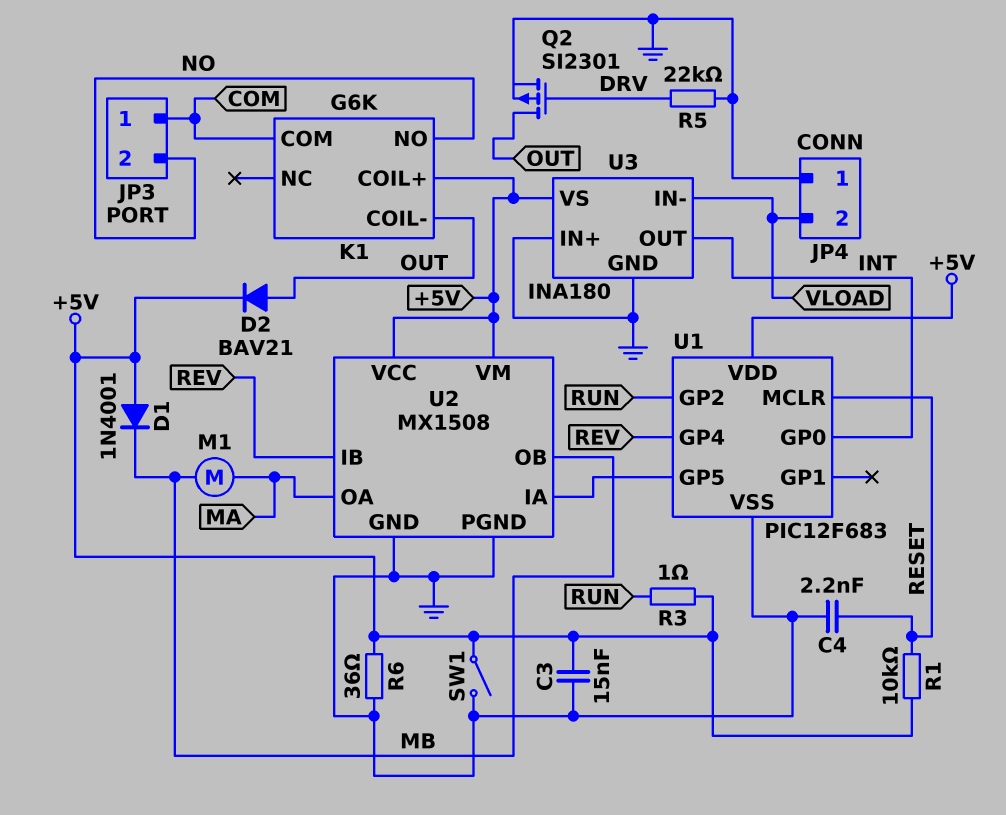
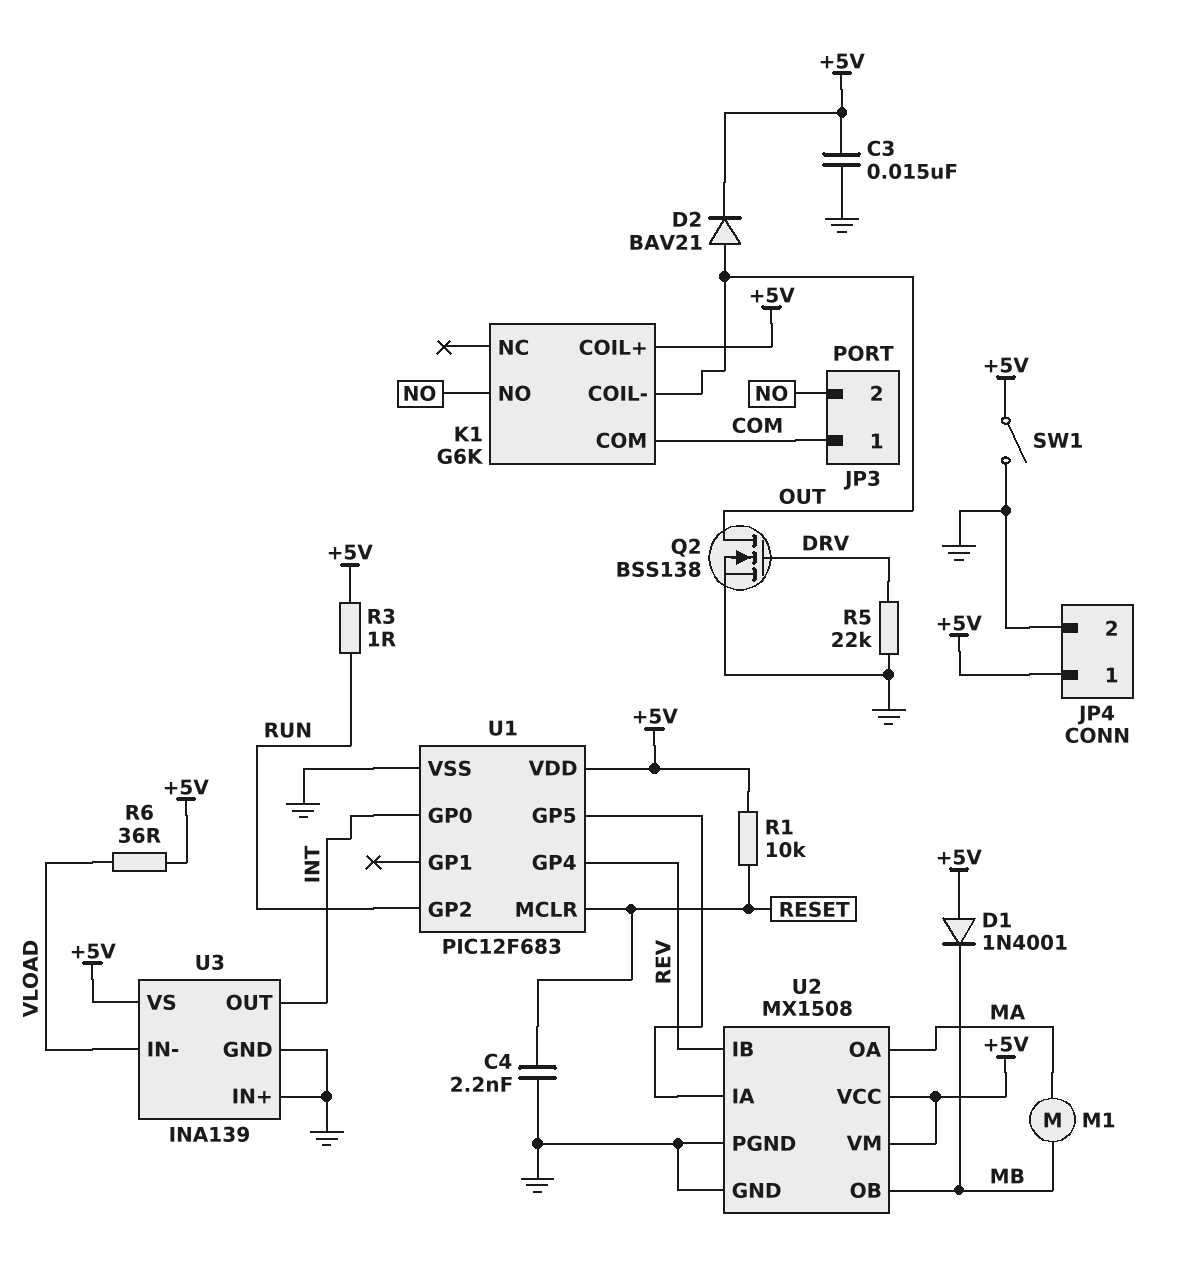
JP4 pin 1: GND -> +5V
JP4 pin 2: VLOAD -> GND
Q2: PMOS SI2301 (G DRV, D OUT, S GND) -> NMOS BSS138 (G DRV, D OUT, S GND)
R6: 36 (+5V, GND) -> 36 (+5V, VLOAD)
U3: INA180 -> INA139

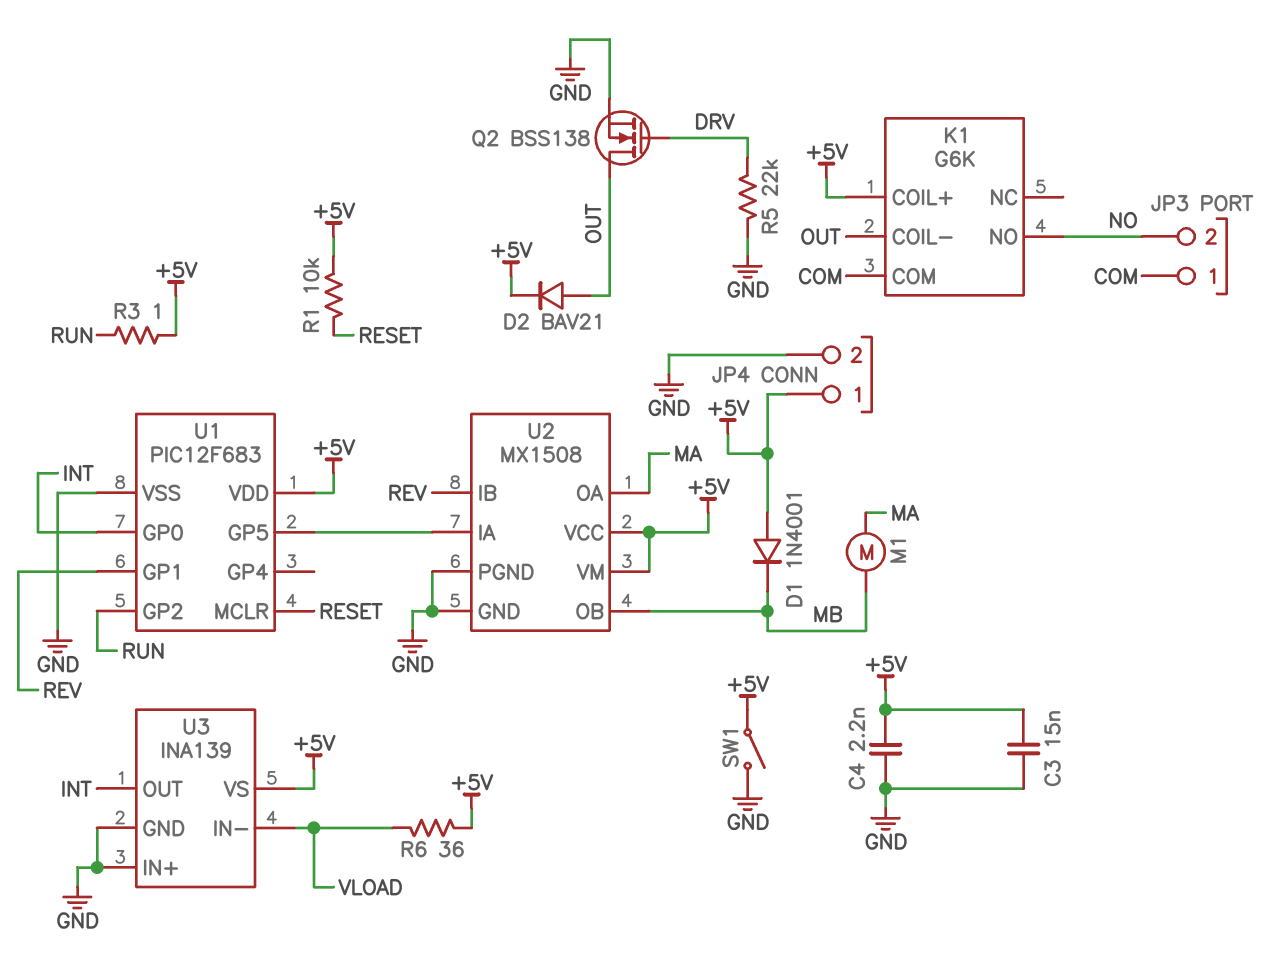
C4: 2.2nF (GND, RESET) -> 2.2nF (+5V, GND)
U1 pin GP1: none -> REV
U1 pin GP4: REV -> none

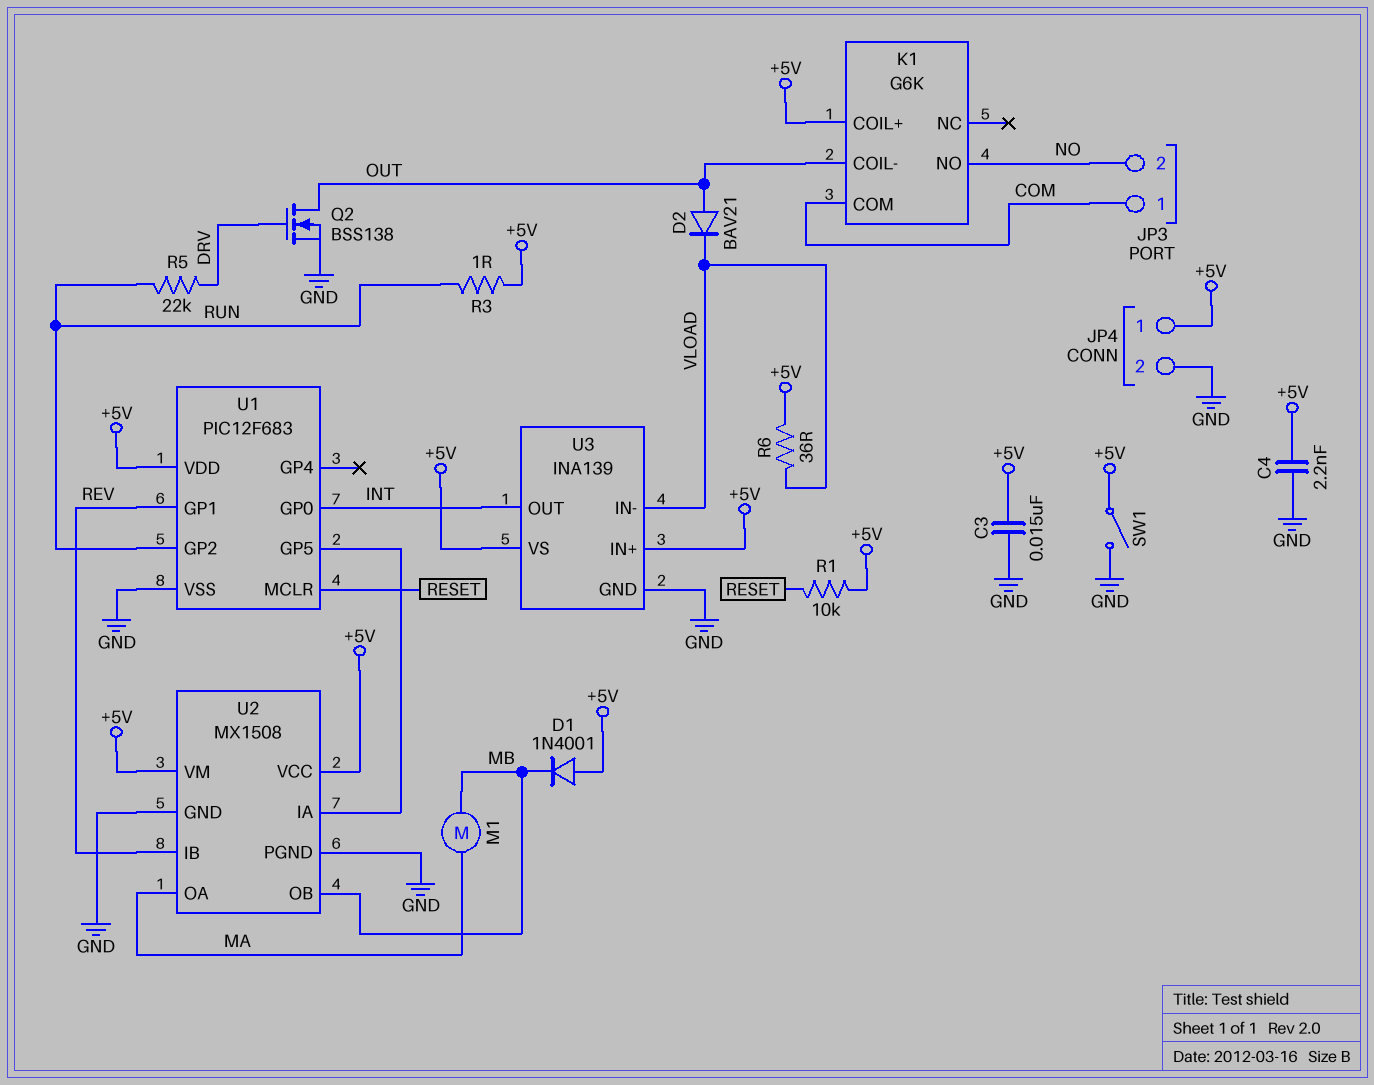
D2: diode BAV21 (A OUT, K +5V) -> diode BAV21 (A OUT, K VLOAD)
R5: 22k (DRV, GND) -> 22k (DRV, RUN)
U3 pin IN+: GND -> +5V

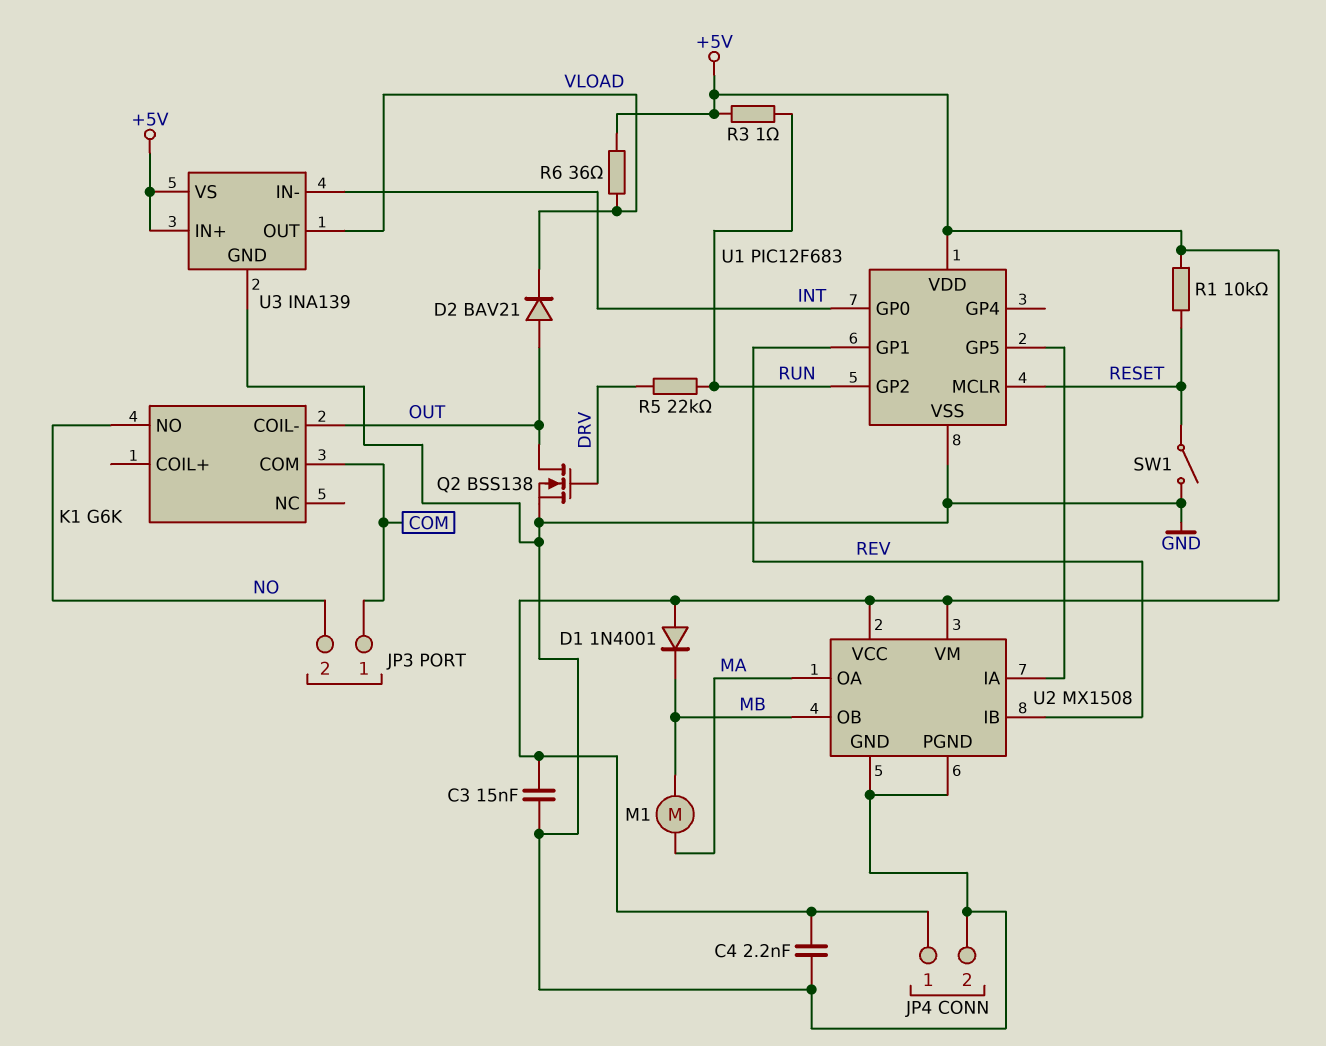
K1 pin COIL+: +5V -> none
SW1: switch (+5V, GND) -> switch (GND, RESET)
U3 pin IN-: VLOAD -> INT
U3 pin OUT: INT -> VLOAD

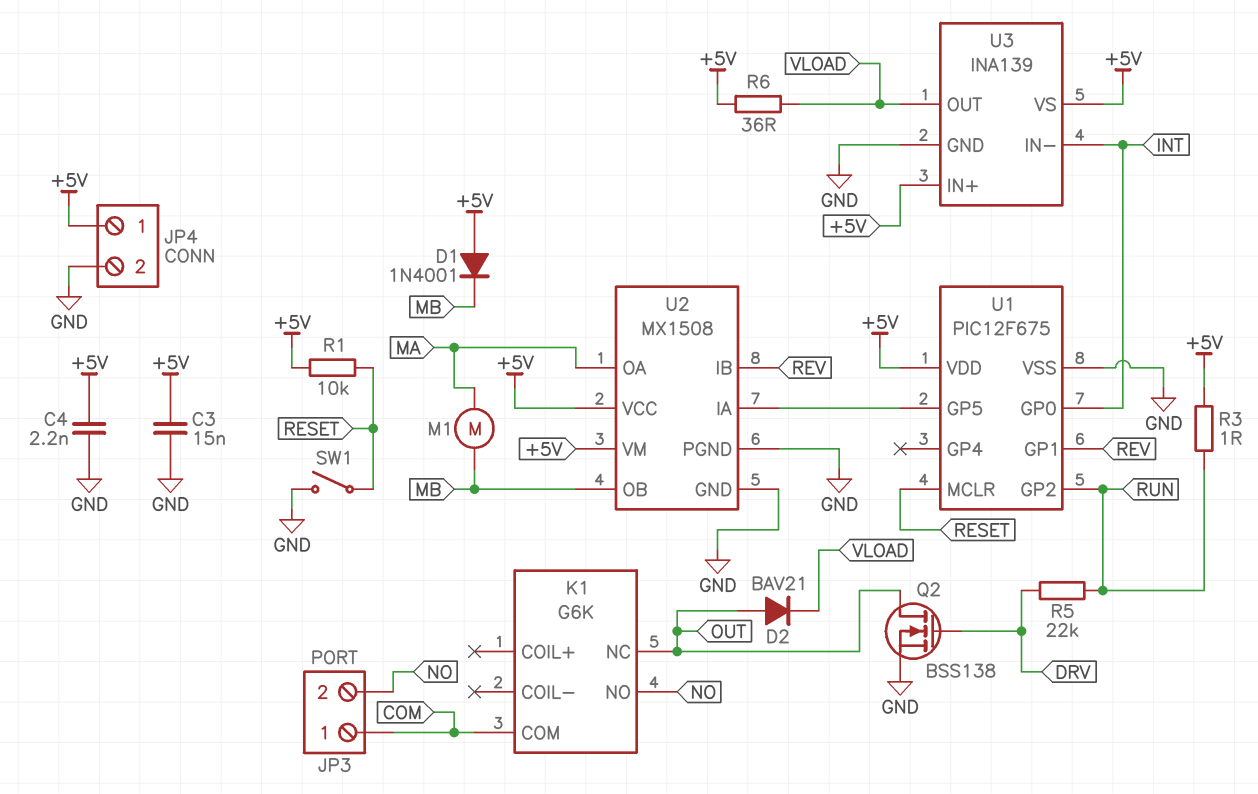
K1 pin COIL-: OUT -> none
K1 pin NC: none -> OUT
U1: PIC12F683 -> PIC12F675

